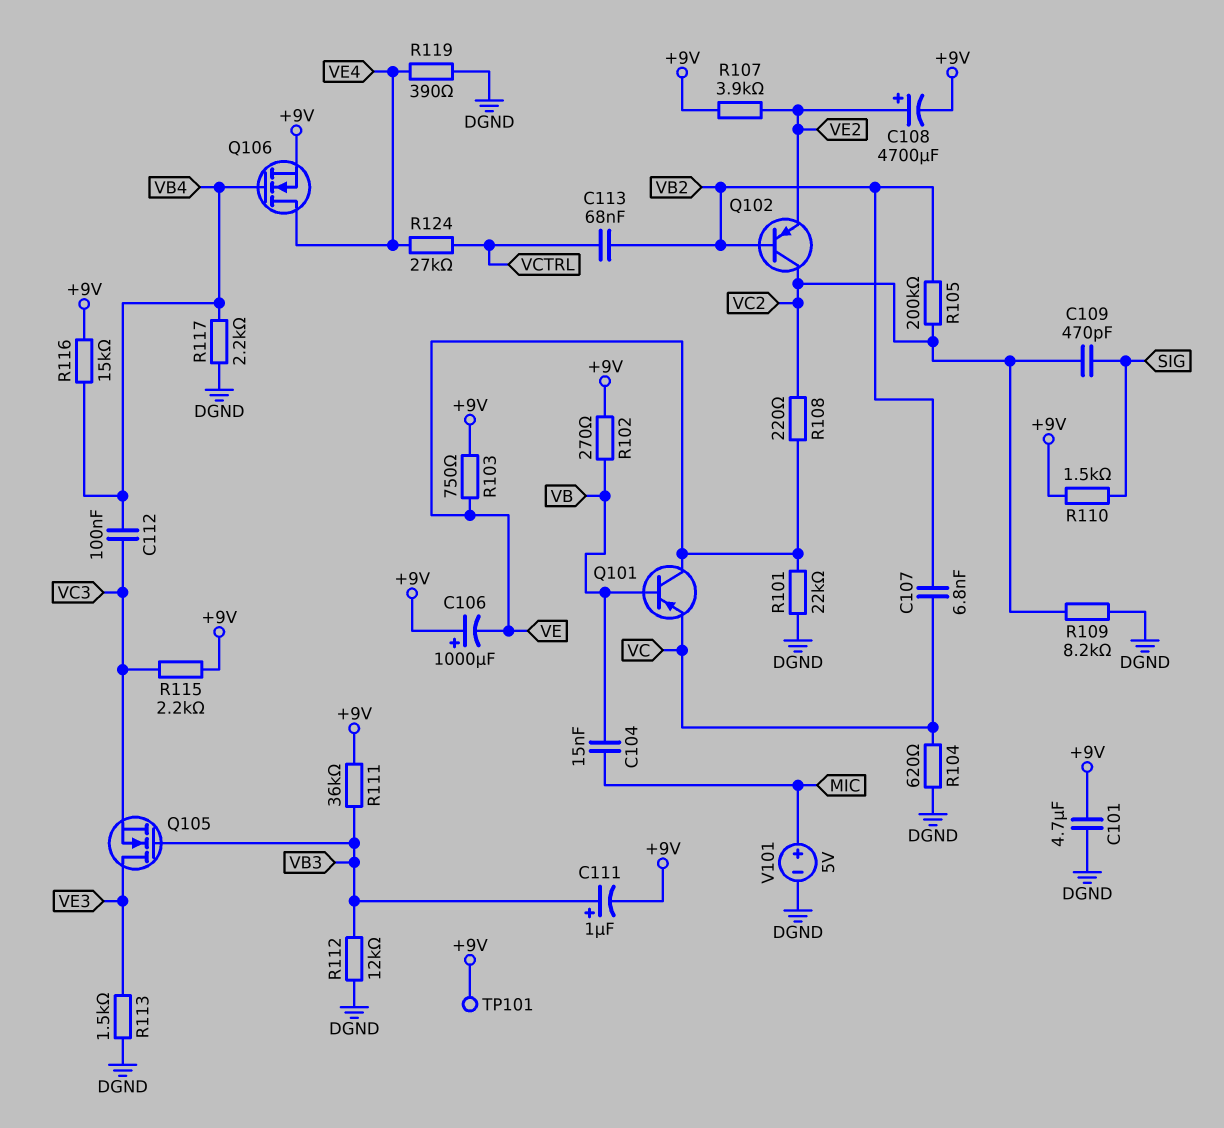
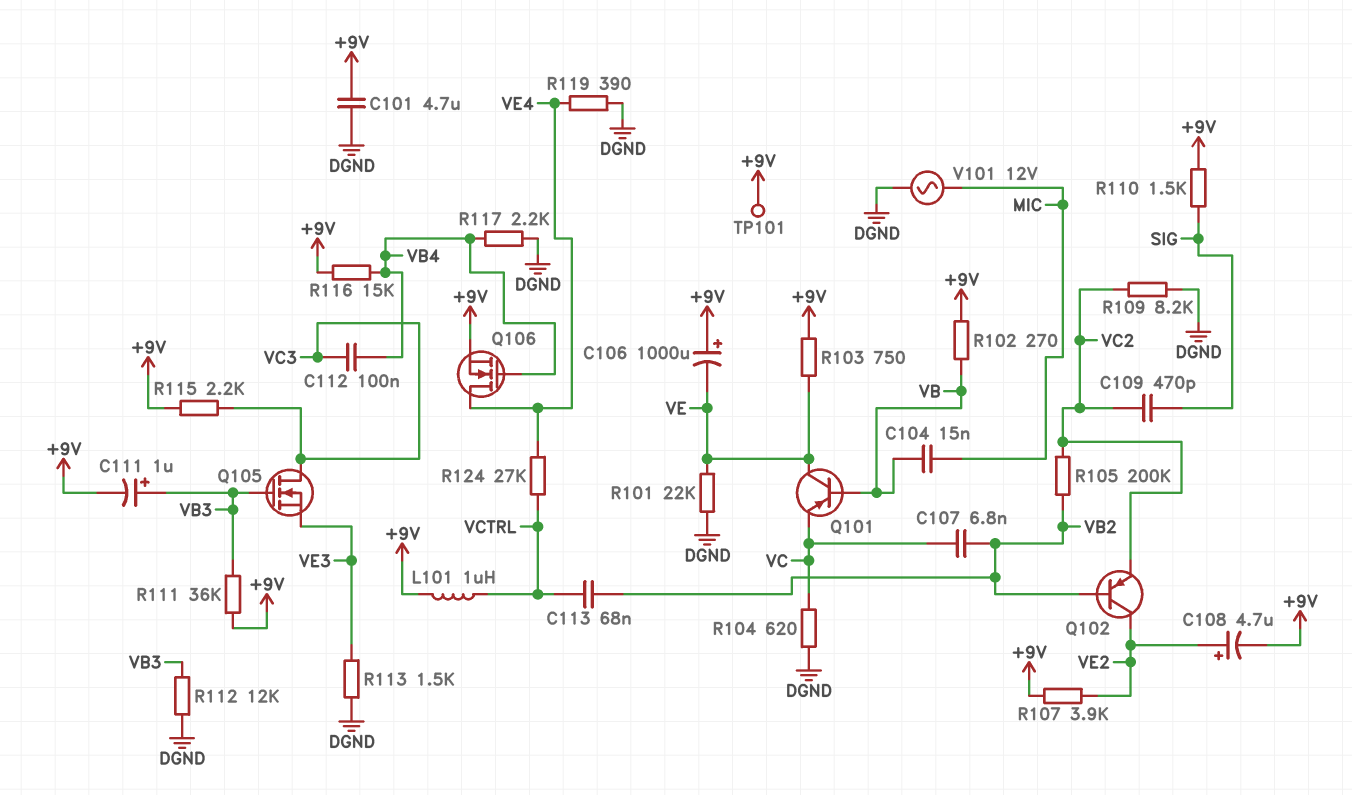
C108: 4700uF (plus VE2, minus +9V) -> 4.7uF (plus VE2, minus +9V)
L101: none -> 1uH (+9V, VCTRL)
Q102: PNP (B VB2, C VC2, E VE2) -> PNP (B VB2, C VE2, E VC2)
Q105: NMOS (G VB3, D VE3, S VC3) -> NMOS (G VB3, D VC3, S VE3)
R108: 220 (VC2, VE) -> none
V101: 5V (plus MIC, minus DGND) -> AC 12V (DGND, MIC)

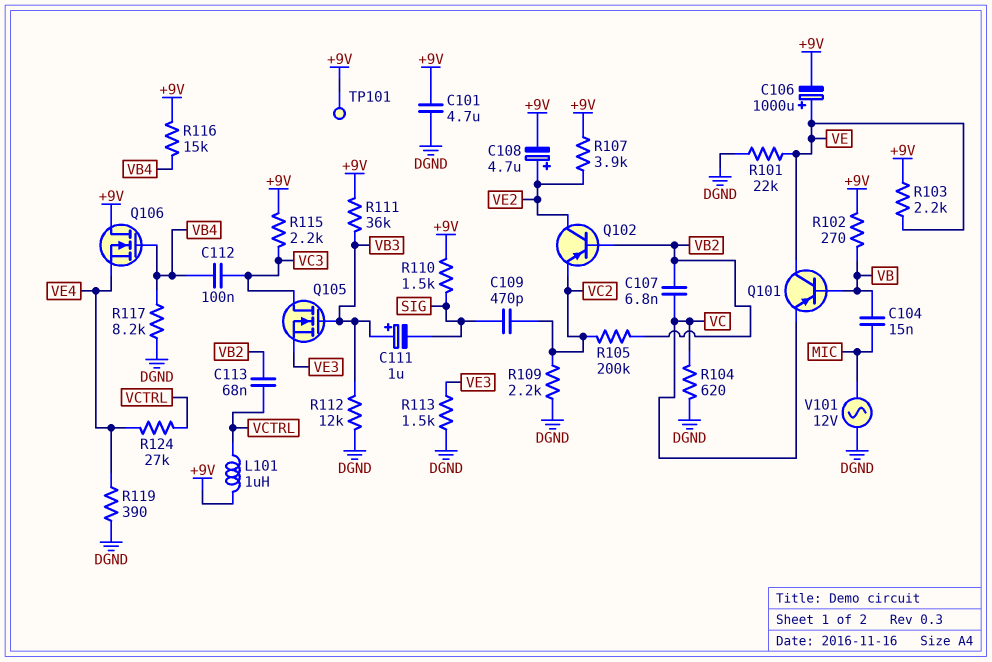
C106: 1000uF (plus +9V, minus VE) -> 1000uF (plus VE, minus +9V)
C111: 1uF (plus VB3, minus +9V) -> 1uF (plus VB3, minus SIG)
Q106: NMOS (G VB4, D VE4, S +9V) -> NMOS (G VB4, D +9V, S VE4)
R103: 750 (+9V, VE) -> 2.2k (+9V, VE)
R109: 8.2k (DGND, VC2) -> 2.2k (DGND, VC2)
R117: 2.2k (DGND, VB4) -> 8.2k (DGND, VB4)

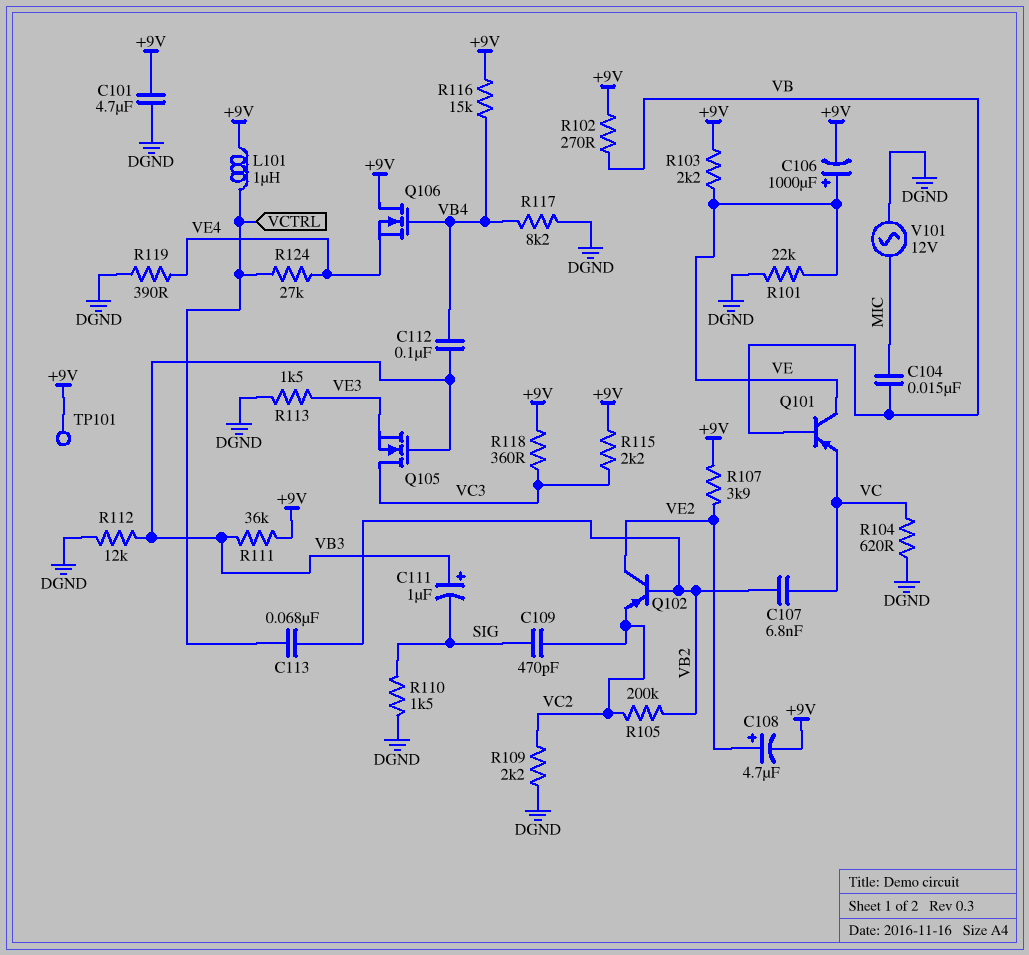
C112: 100nF (VB4, VC3) -> 100nF (VB3, VB4)
R110: 1.5k (+9V, SIG) -> 1.5k (DGND, SIG)
R118: none -> 360 (+9V, VC3)

